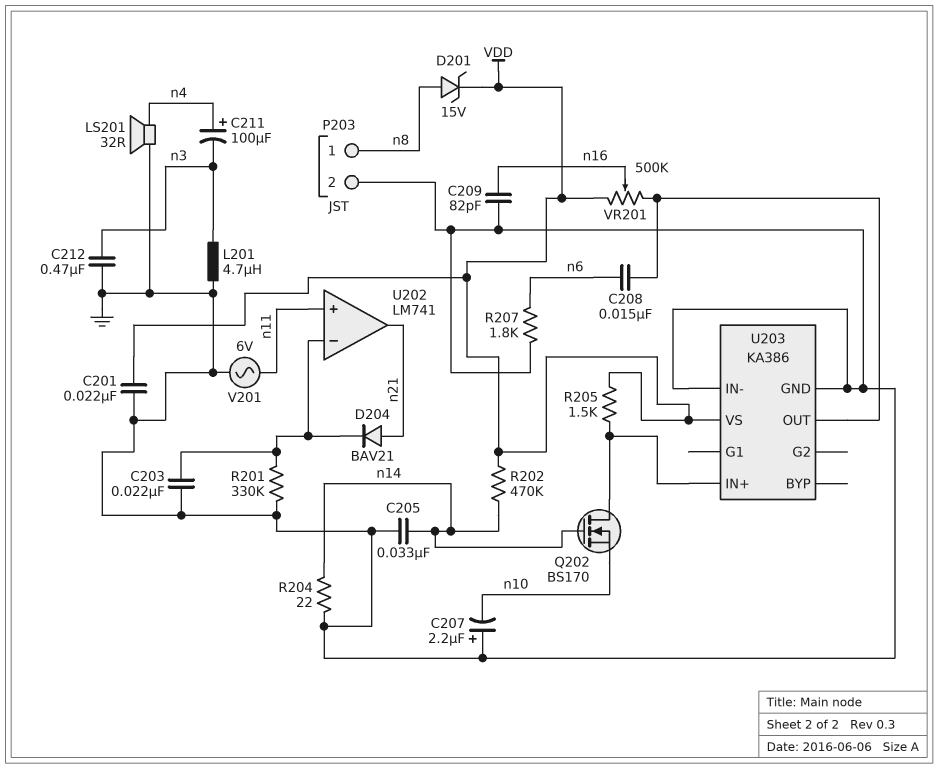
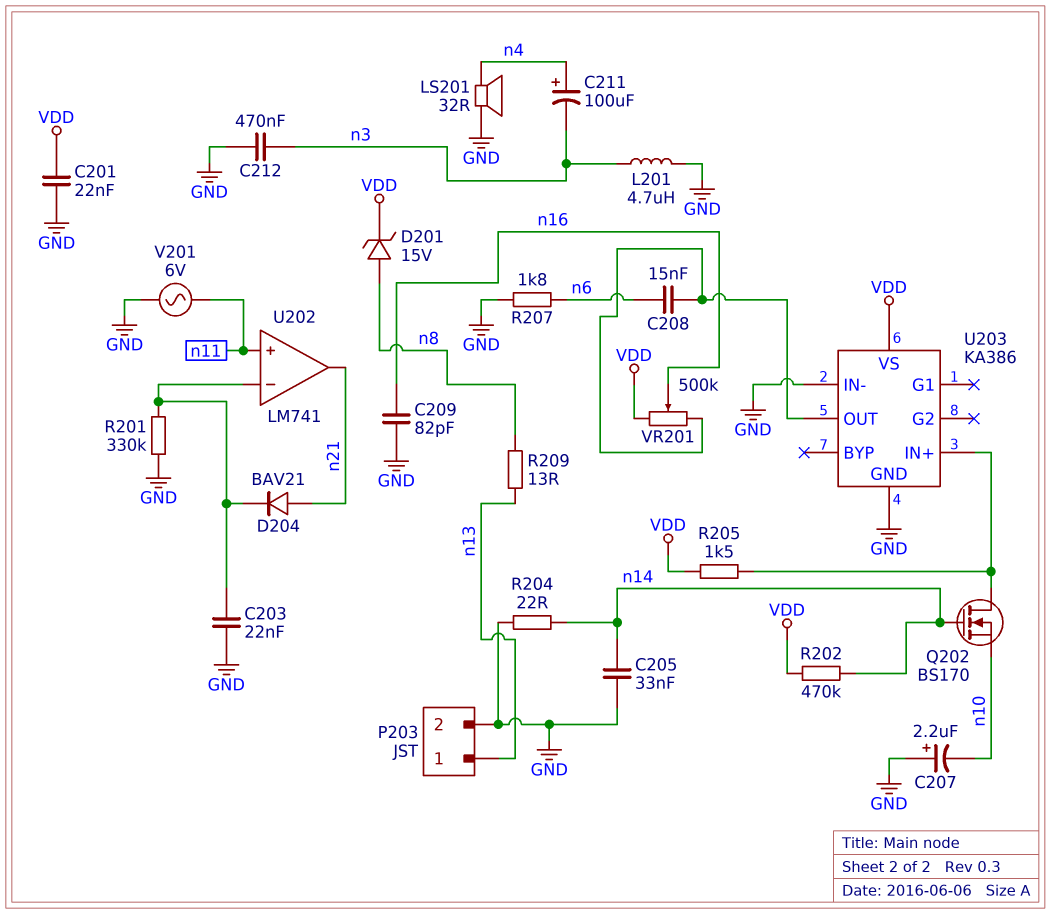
P203 pin 1: n8 -> n13
R209: none -> 13 (n8, n13)

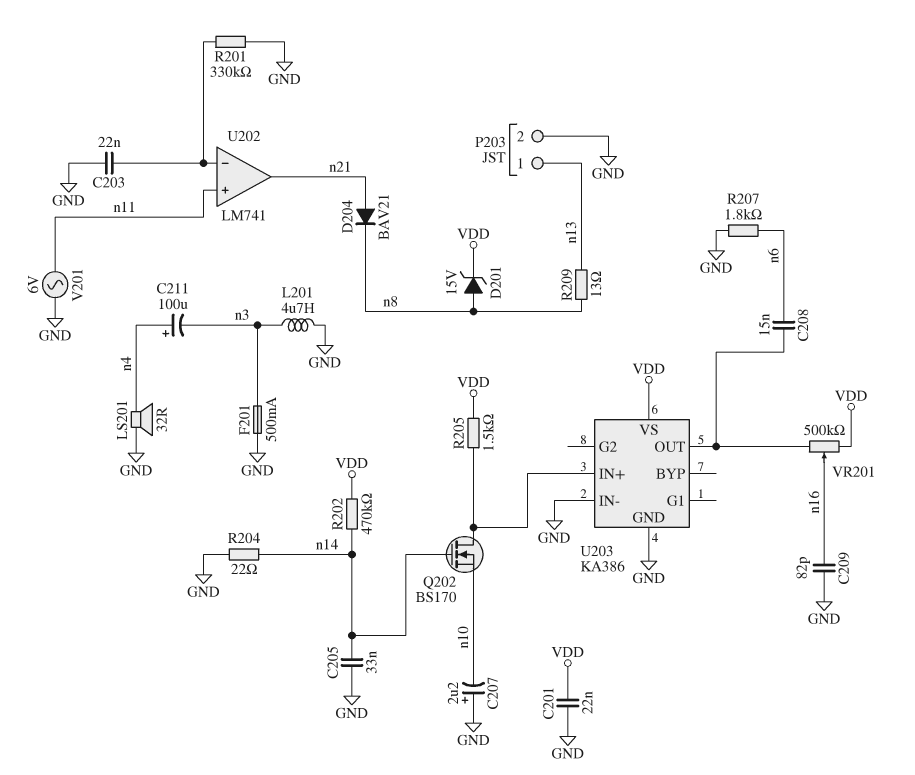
C212: 470nF (GND, n3) -> none
D204: diode BAV21 (A n21, K U202/in-) -> diode BAV21 (A n21, K n8)
F201: none -> 500mA (GND, n3)

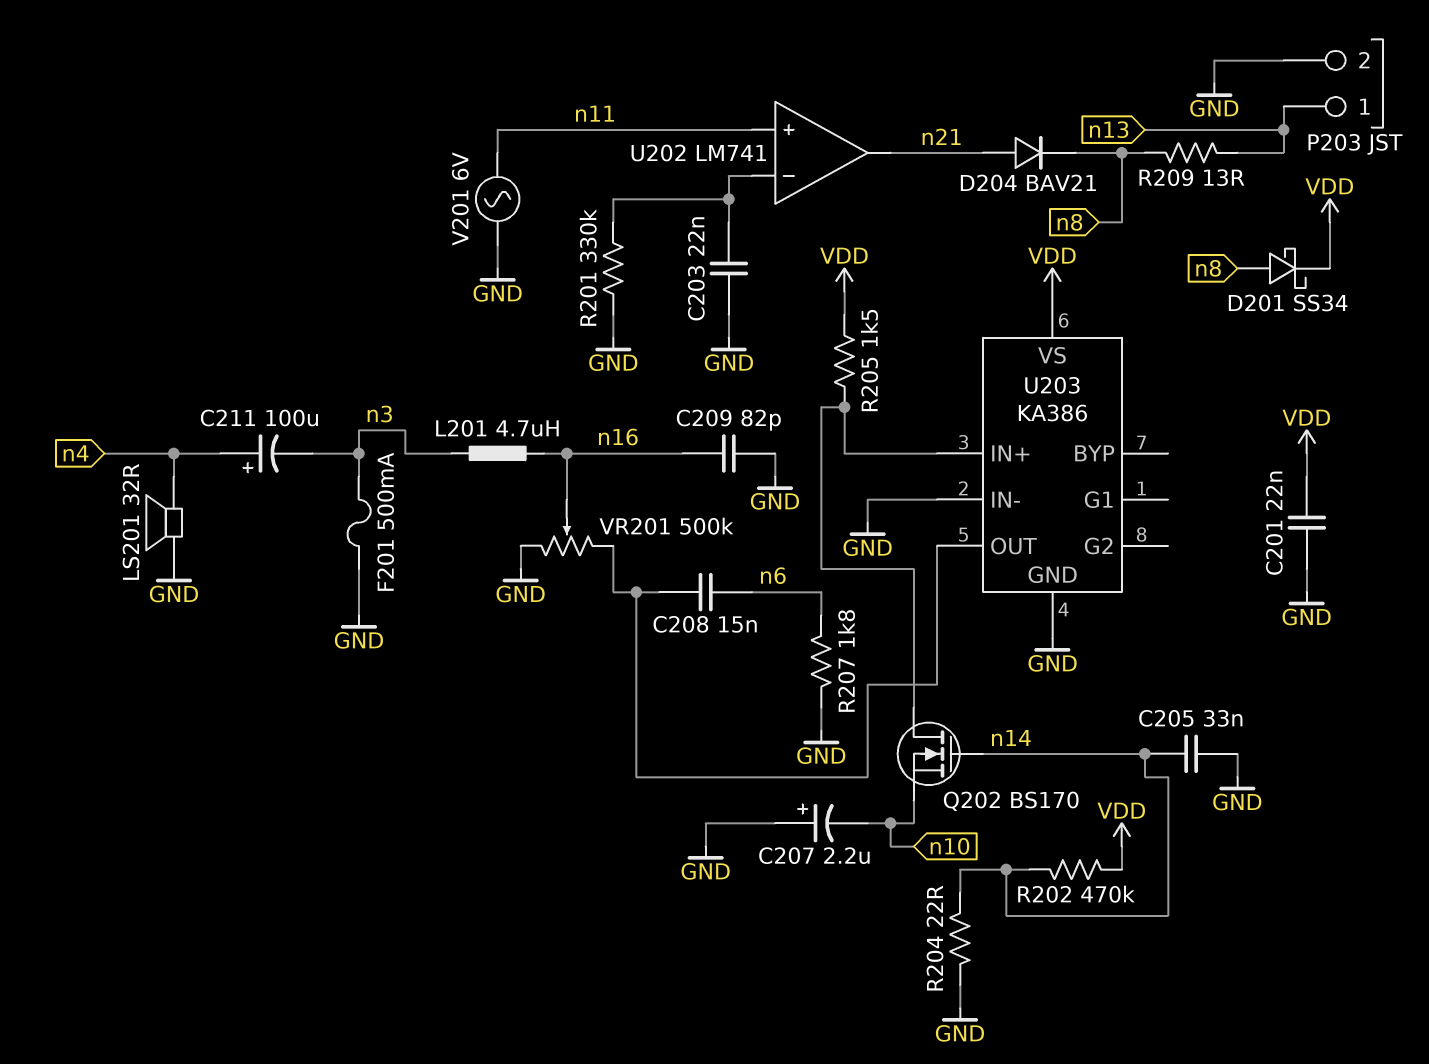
D201: zener 15V (A n8, K VDD) -> schottky SS34 (A n8, K VDD)
L201: 4.7uH (GND, n3) -> 4.7uH (n3, n16)
VR201: 500k (U203/OUT, VDD, wiper n16) -> 500k (GND, U203/OUT, wiper n16)

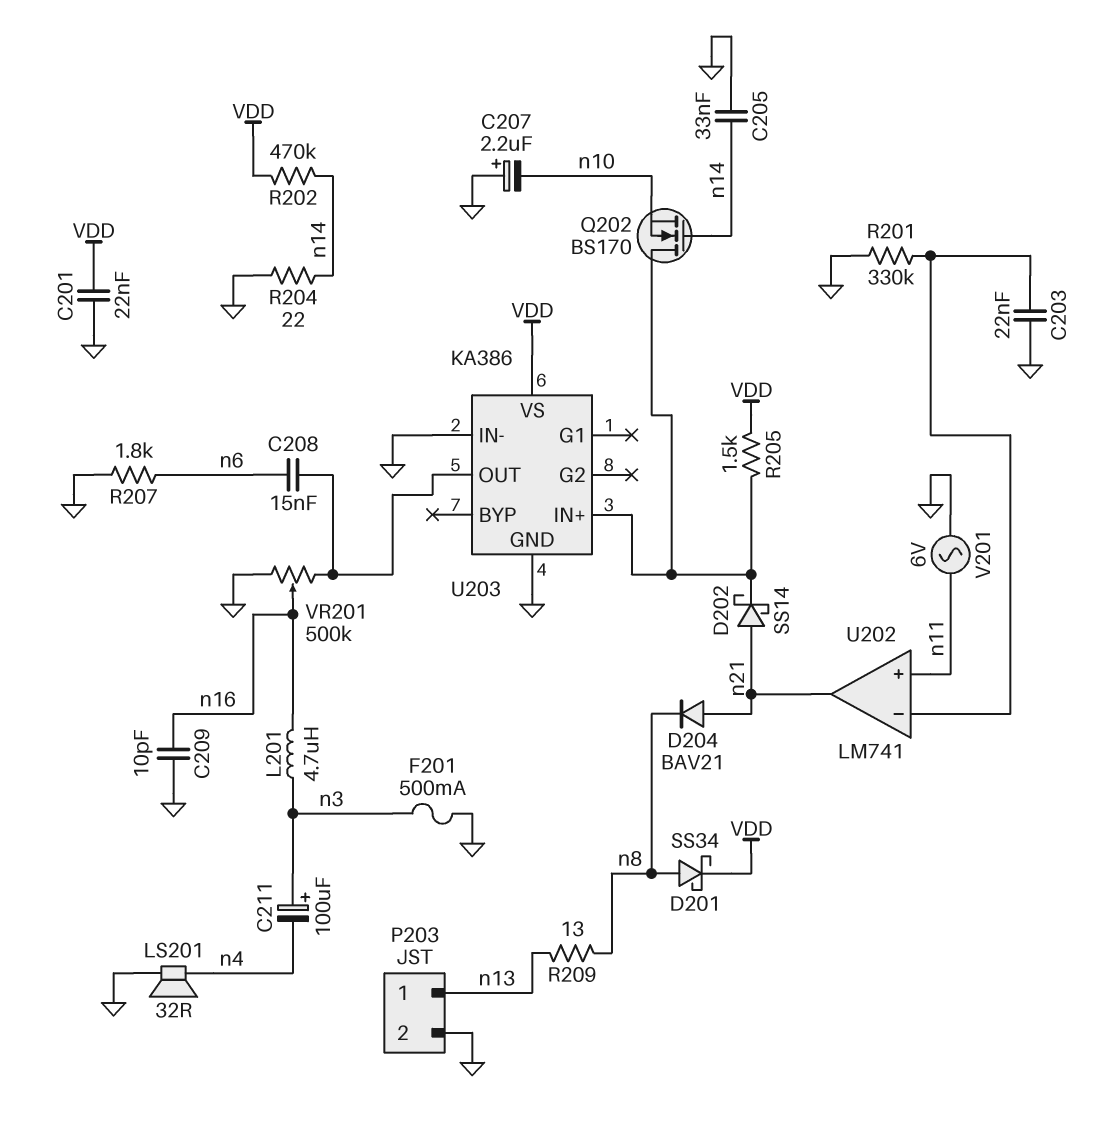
C209: 82pF (GND, n16) -> 10pF (GND, n16)
C211: 100uF (plus n4, minus n3) -> 100uF (plus n3, minus n4)
D202: none -> schottky SS14 (A n21, K U203/IN+)

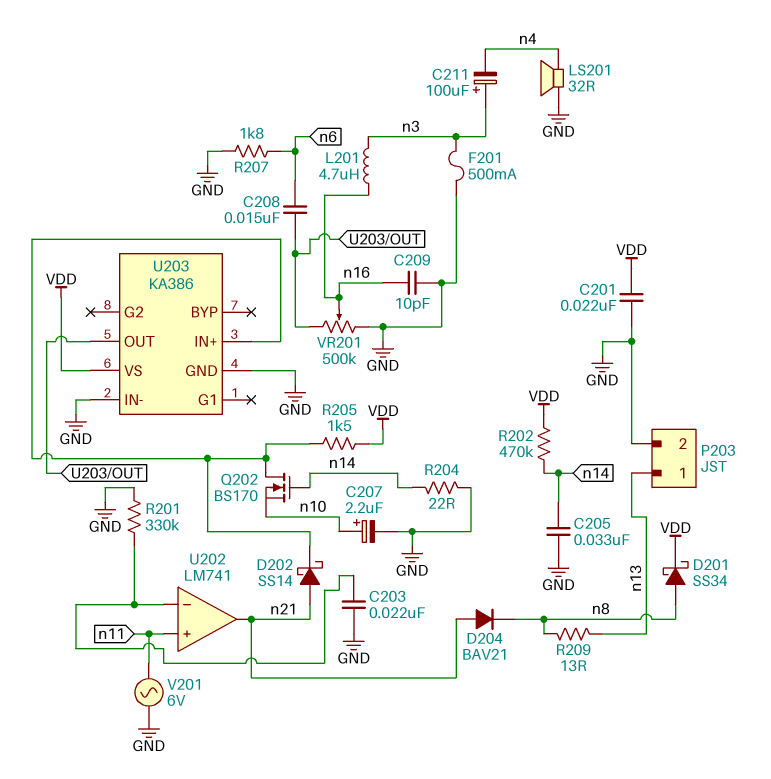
C207: 2.2uF (plus GND, minus n10) -> 2.2uF (plus n10, minus GND)

